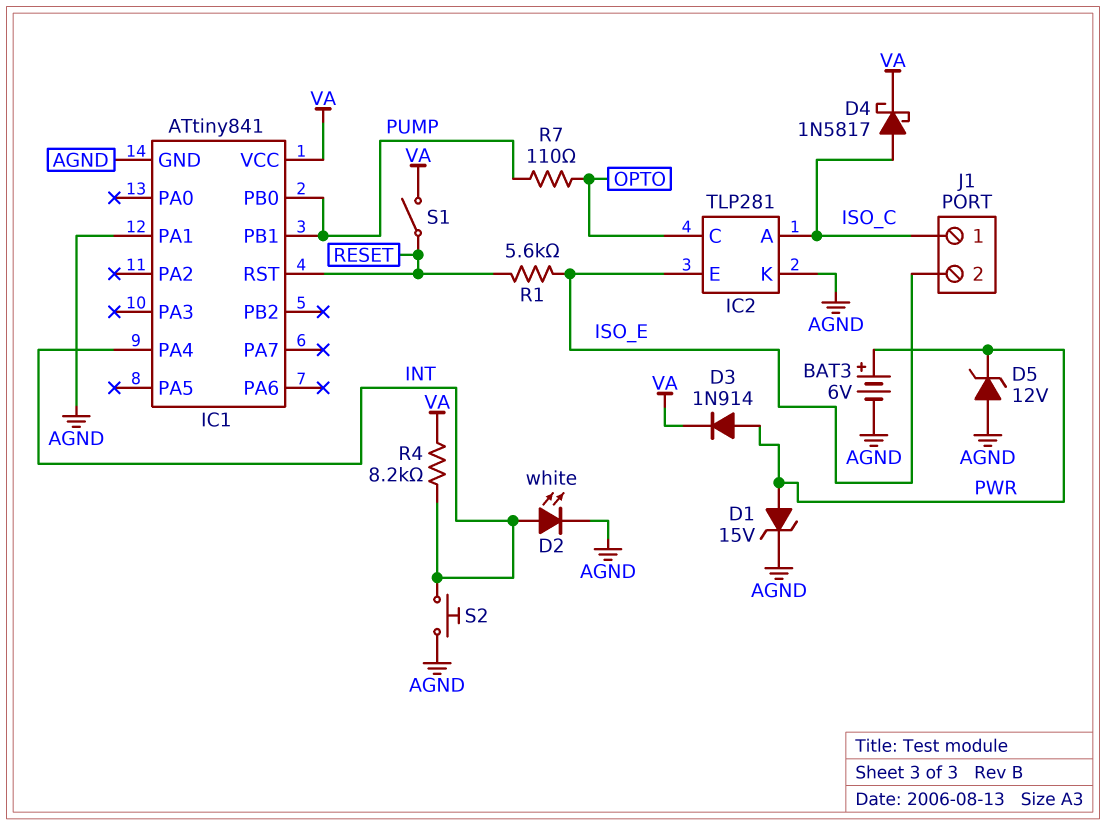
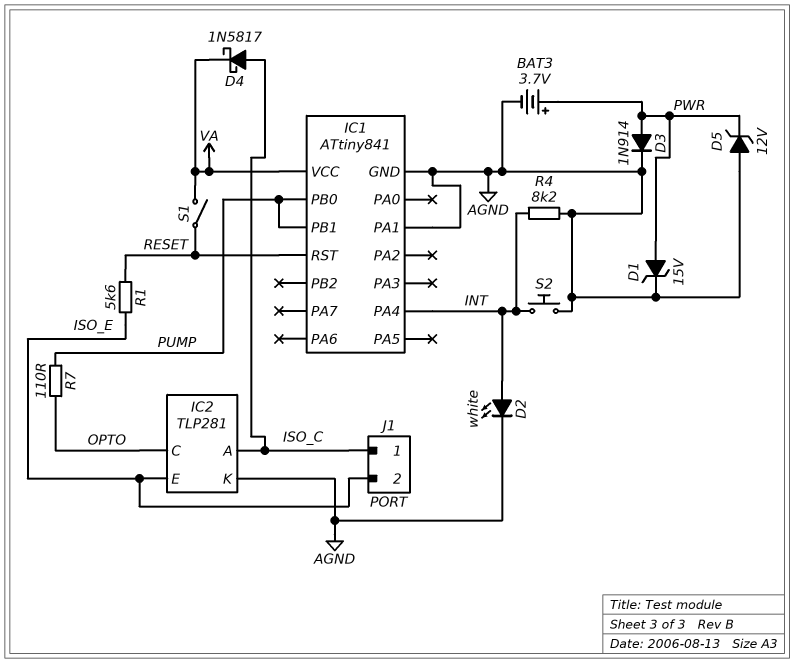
BAT3: 6V (plus PWR, minus AGND) -> 3.7V (plus PWR, minus AGND)
D3: diode 1N914 (A PWR, K VA) -> diode 1N914 (A PWR, K AGND)
R4: 8.2k (INT, VA) -> 8.2k (AGND, INT)

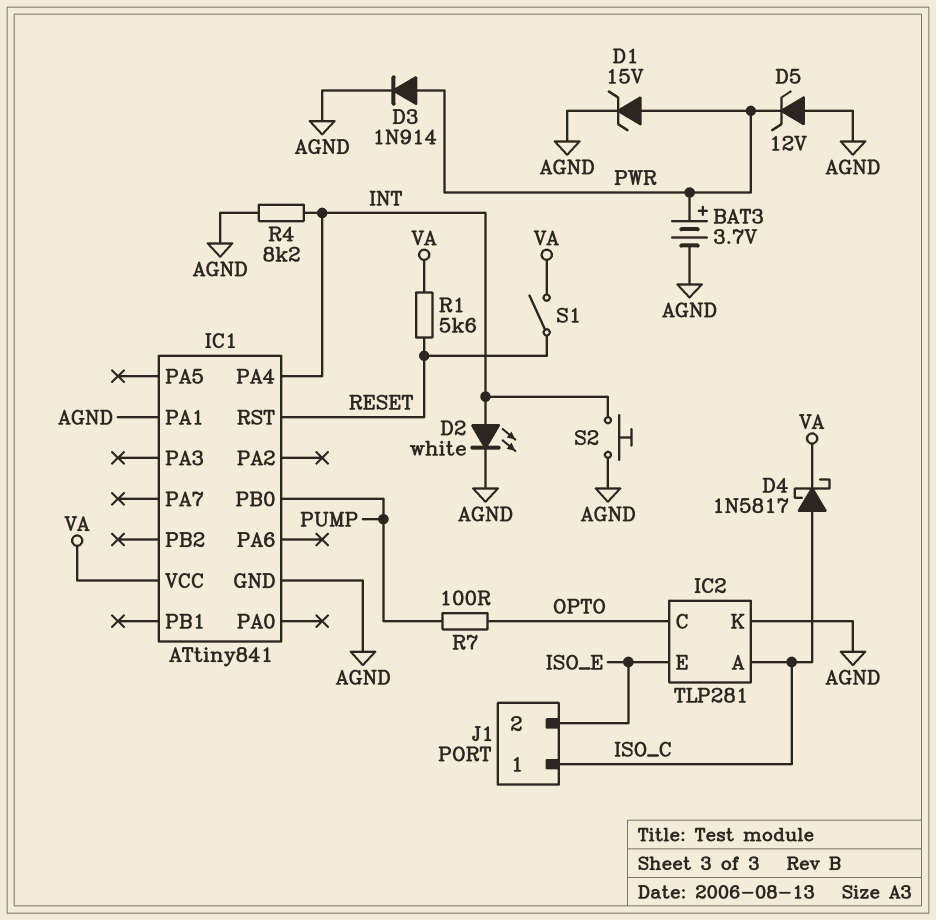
IC1 pin PB1: PUMP -> none
R1: 5.6k (ISO_E, RESET) -> 5.6k (RESET, VA)
R7: 110 (OPTO, PUMP) -> 100 (OPTO, PUMP)

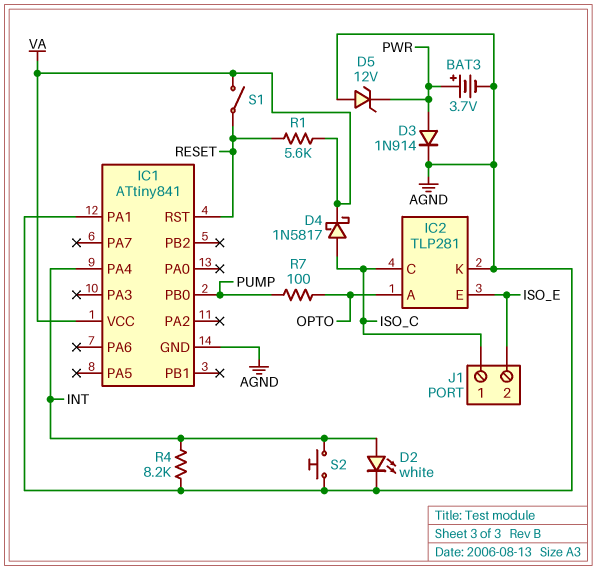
D1: zener 15V (A PWR, K AGND) -> none
IC2 pin A: ISO_C -> OPTO
IC2 pin C: OPTO -> ISO_C

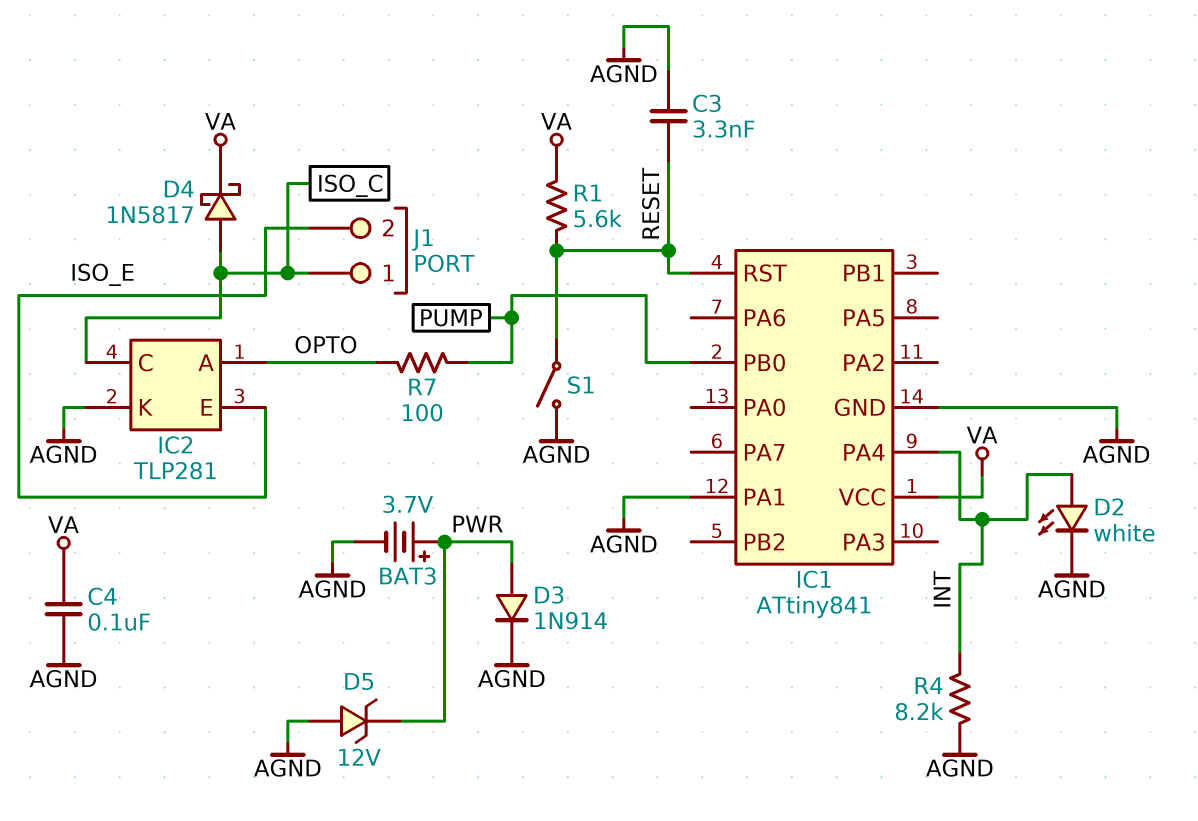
C3: none -> 3.3nF (AGND, RESET)
C4: none -> 100nF (AGND, VA)
S1: switch (RESET, VA) -> switch (AGND, RESET)
S2: button (AGND, INT) -> none

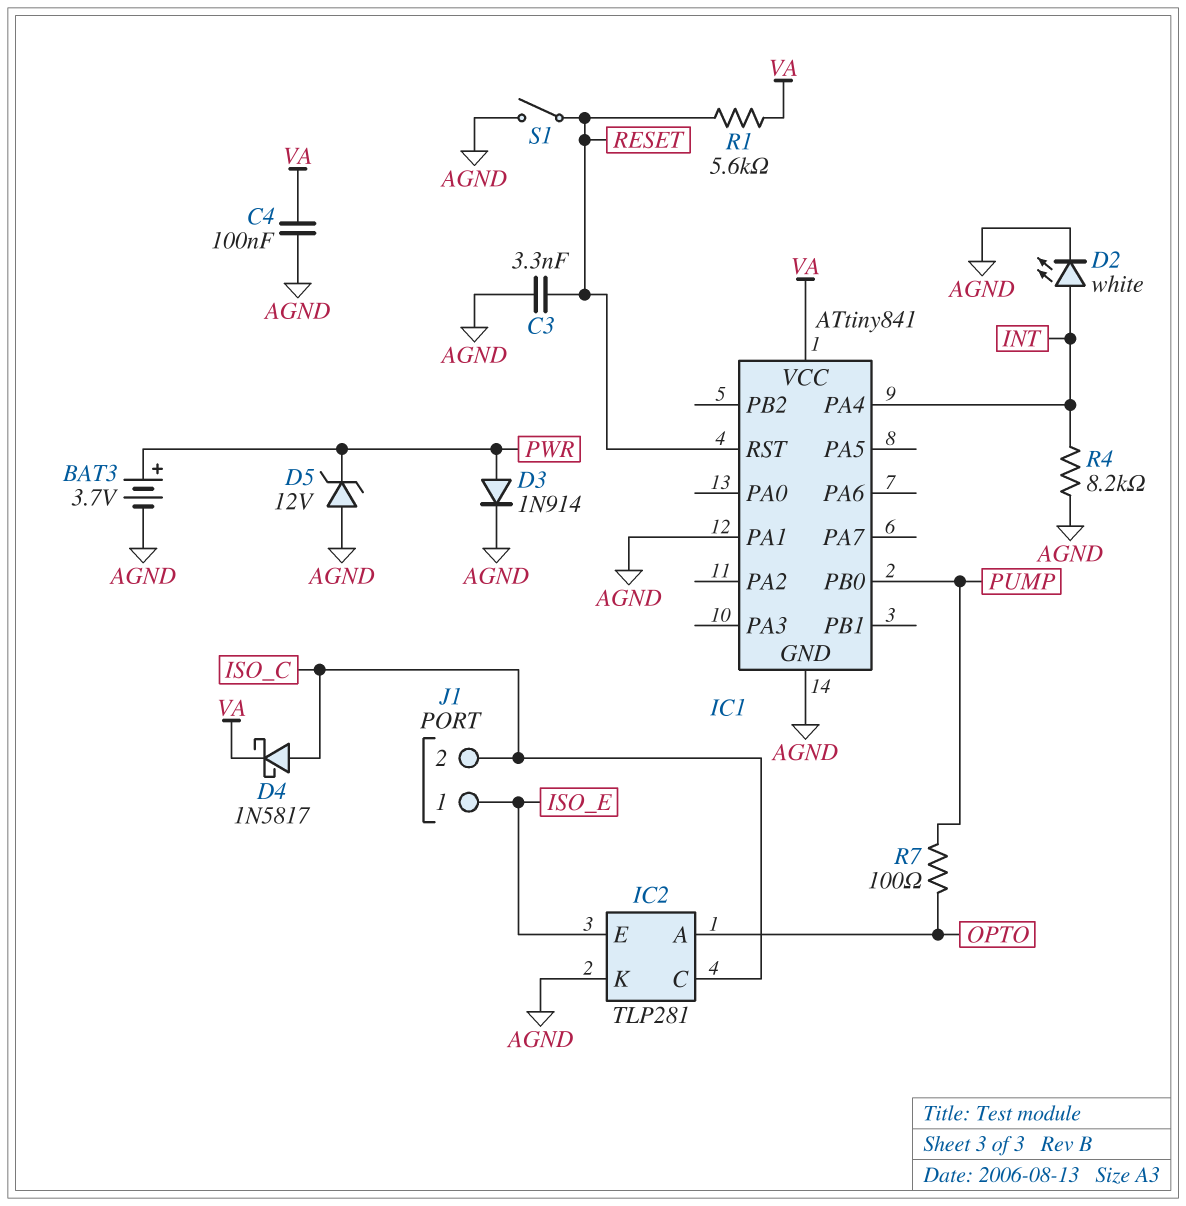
J1 pin 1: ISO_C -> ISO_E
J1 pin 2: ISO_E -> ISO_C

